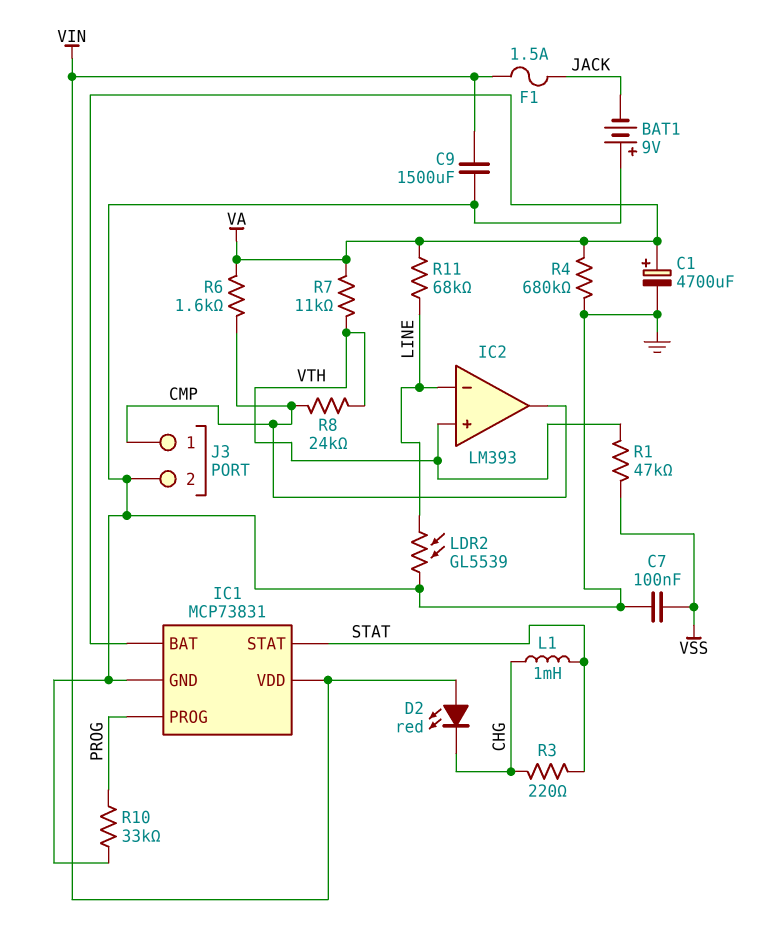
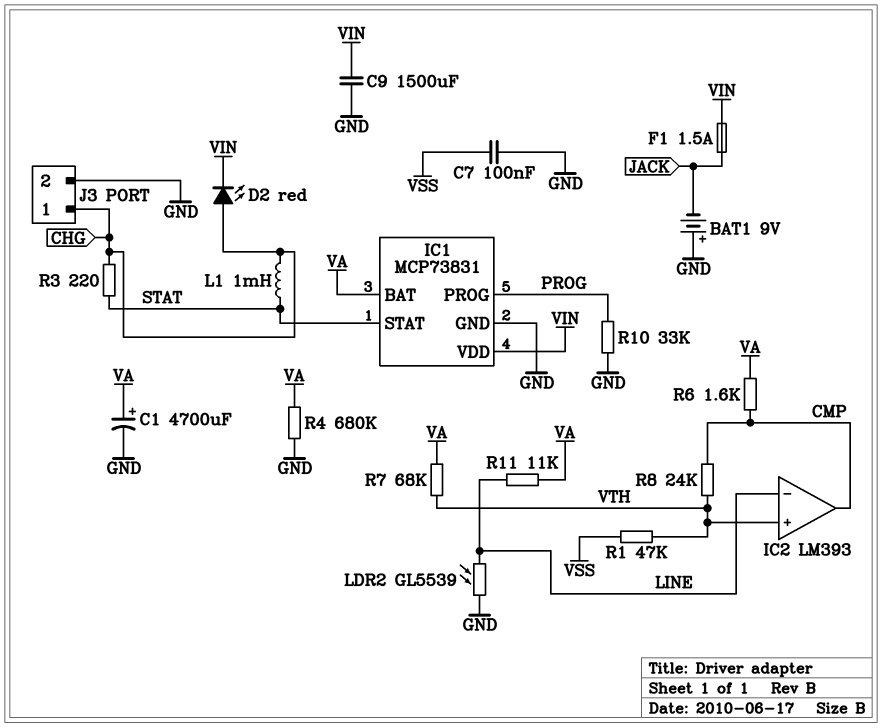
D2: LED red (A VIN, K CHG) -> LED red (A CHG, K VIN)
J3 pin 1: CMP -> CHG
R7: 11k (VA, VTH) -> 68k (VA, VTH)
R11: 68k (LINE, VA) -> 11k (LINE, VA)

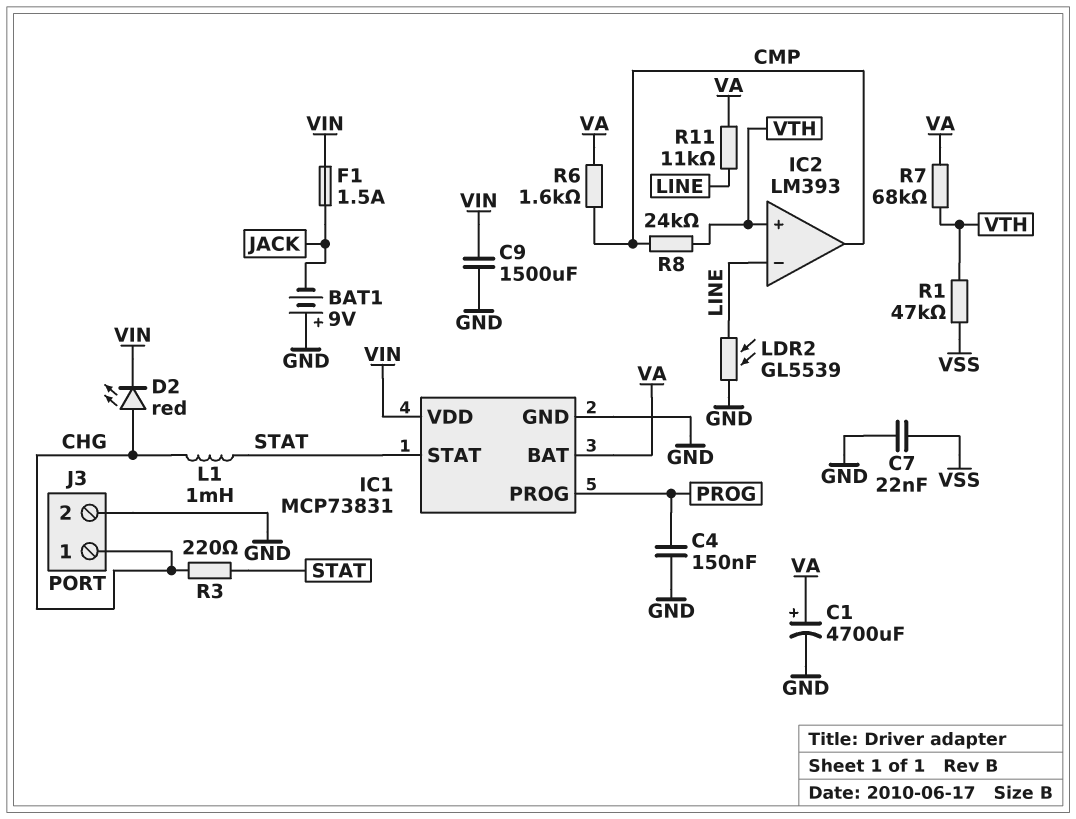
C4: none -> 150nF (GND, PROG)
C7: 100nF (GND, VSS) -> 22nF (GND, VSS)
R4: 680k (GND, VA) -> none
R10: 33k (GND, PROG) -> none

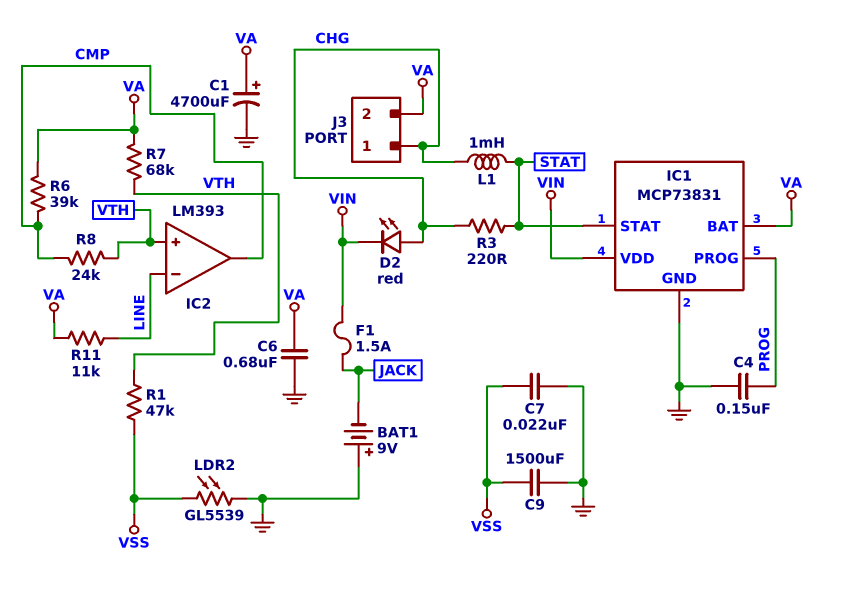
C6: none -> 680nF (GND, VA)
C9: 1500uF (GND, VIN) -> 1500uF (GND, VSS)
J3 pin 2: GND -> VA
LDR2: GL5539 (GND, LINE) -> GL5539 (GND, VSS)
R6: 1.6k (CMP, VA) -> 39k (CMP, VA)

